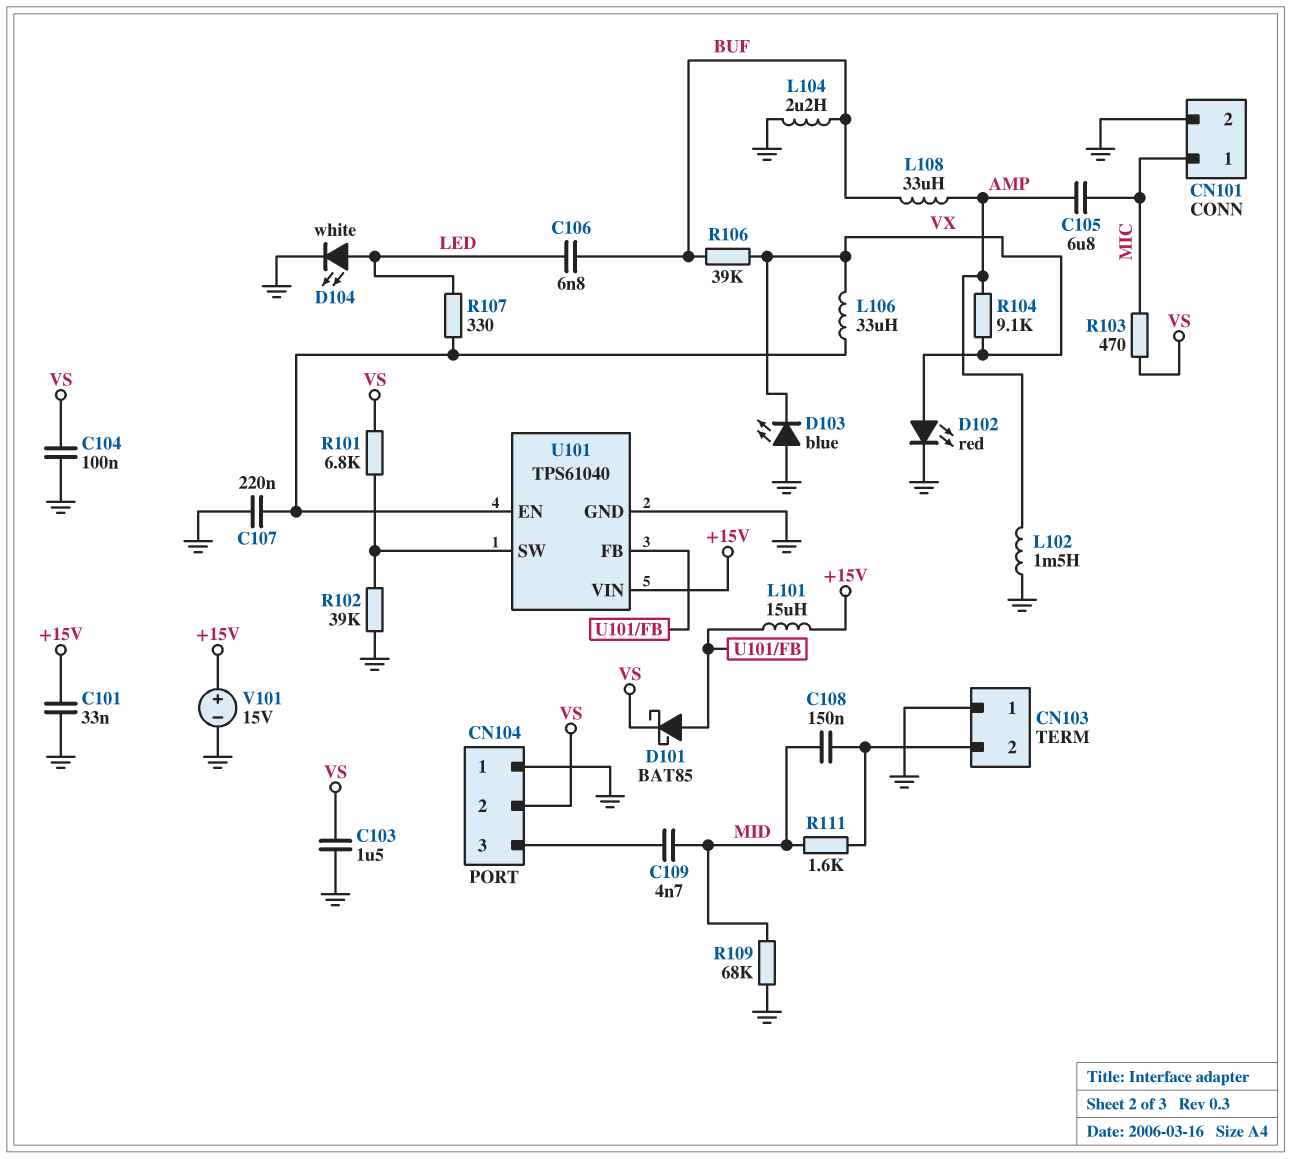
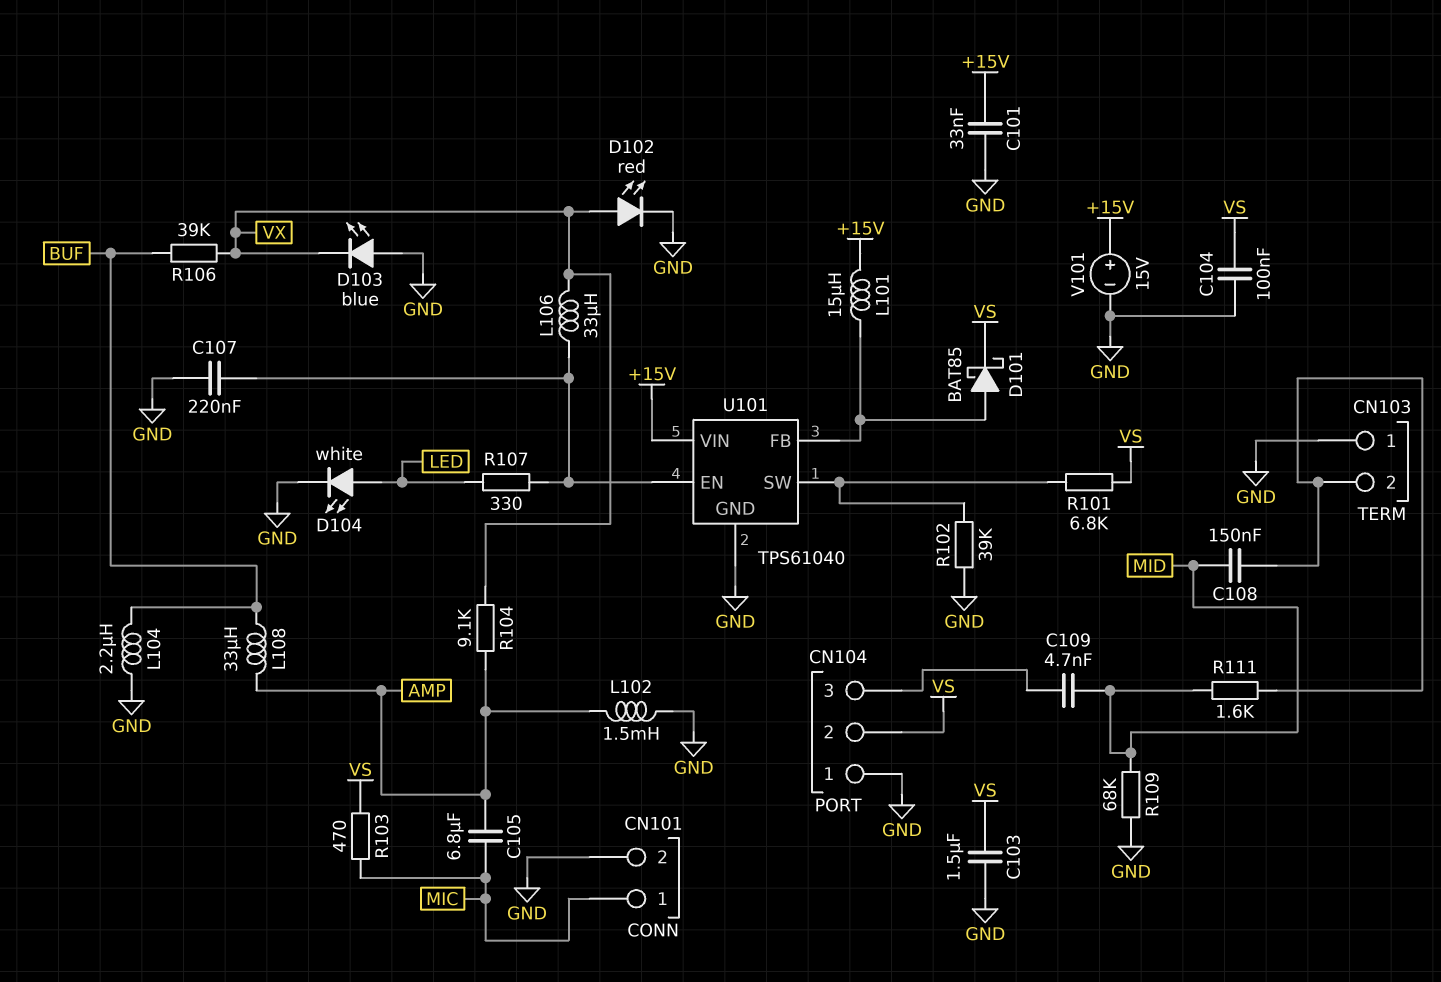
C106: 6.8nF (BUF, LED) -> none

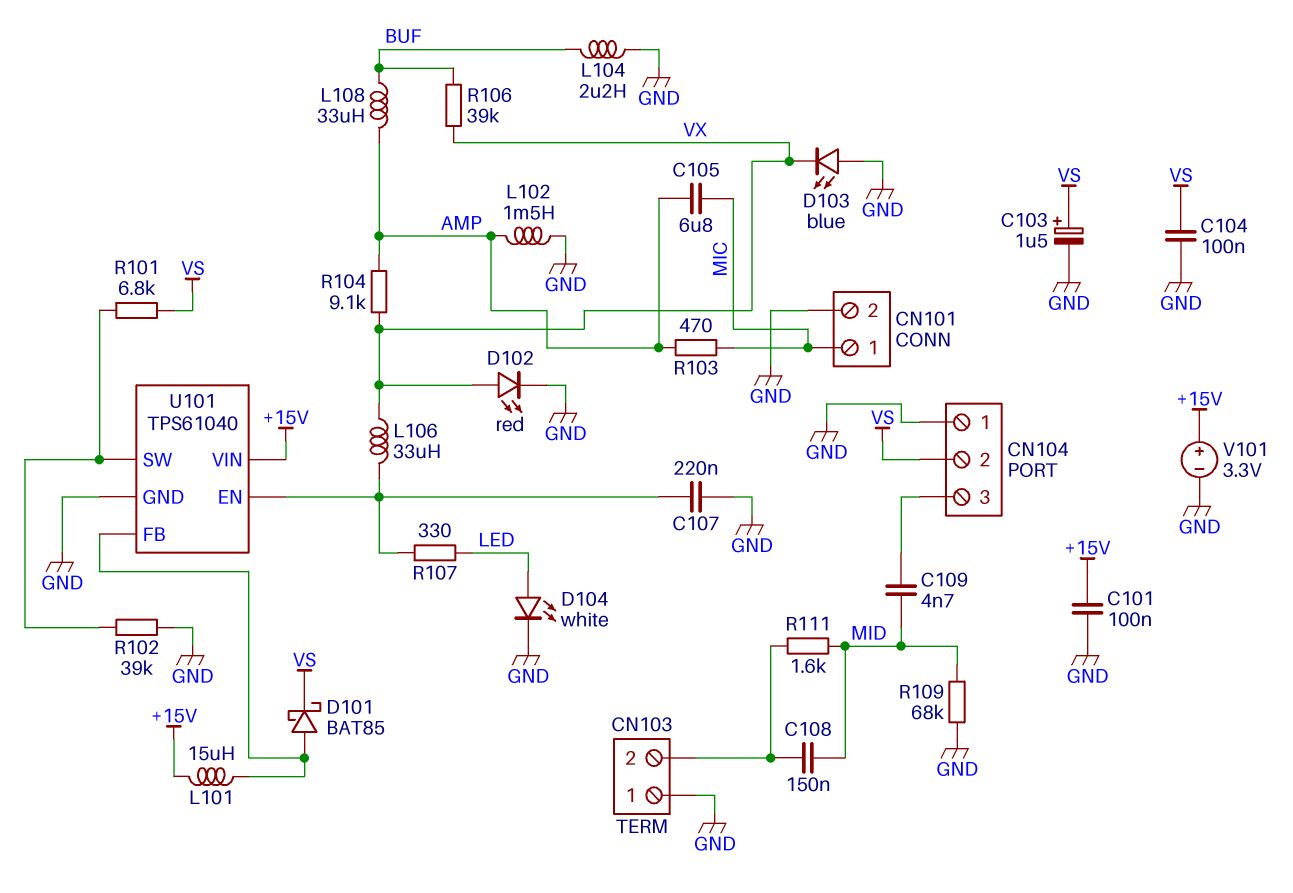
C101: 33nF (+15V, GND) -> 100nF (+15V, GND)
C103: 1.5uF (GND, VS) -> 1.5uF (plus VS, minus GND)
R103: 470 (MIC, VS) -> 470 (AMP, MIC)
V101: 15V (plus +15V, minus GND) -> 3.3V (plus +15V, minus GND)

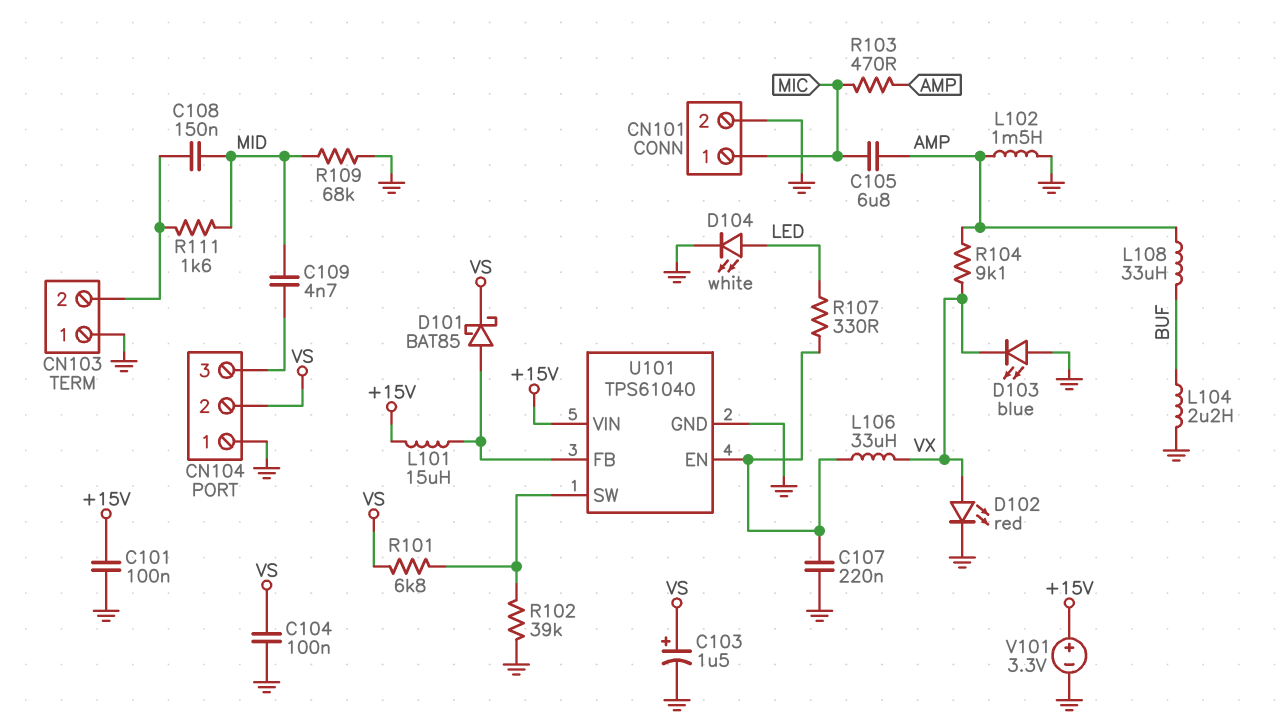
R106: 39k (BUF, VX) -> none

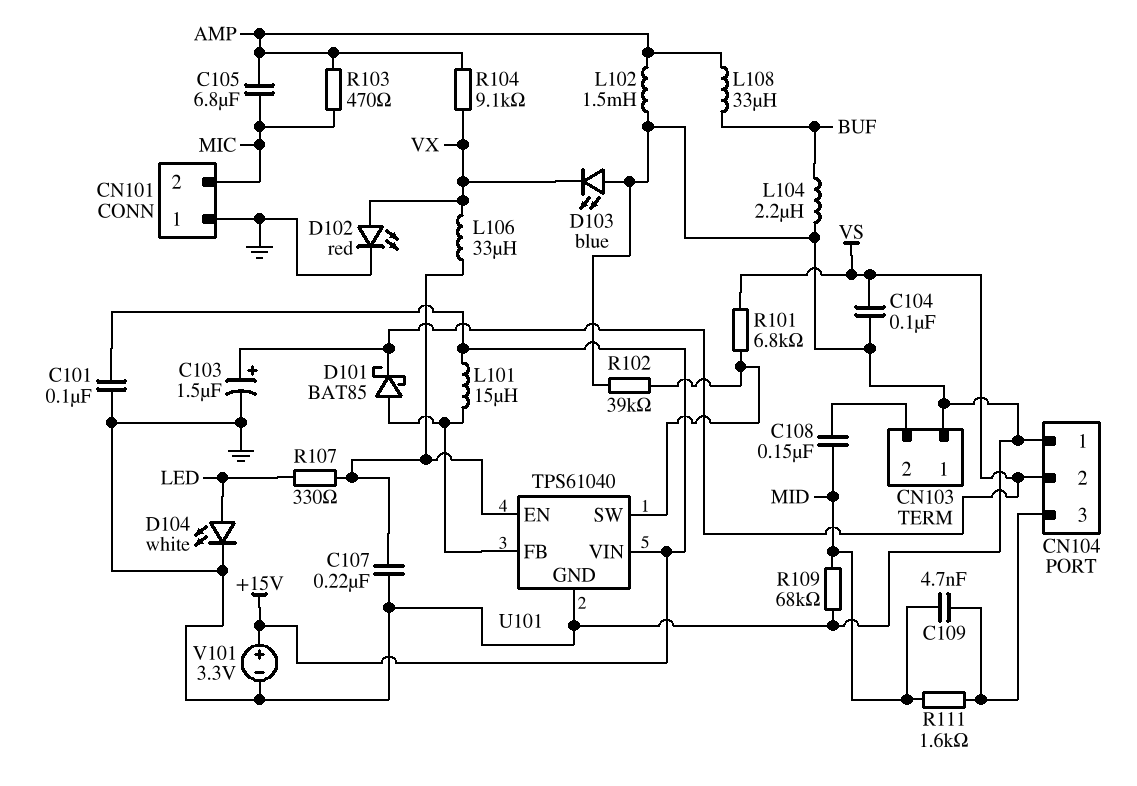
CN101 pin 1: MIC -> GND
CN101 pin 2: GND -> MIC
R111: 1.6k (CN103/2, MID) -> 1.6k (CN104/3, MID)

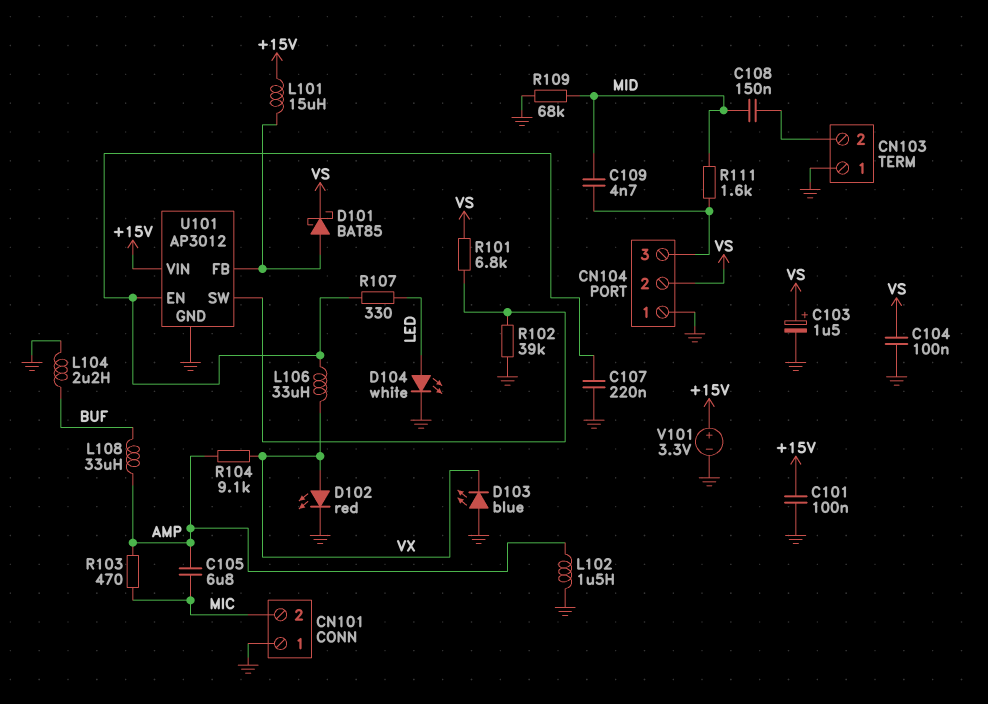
L102: 1.5mH (AMP, GND) -> 1.5uH (AMP, GND)
U101: TPS61040 -> AP3012

